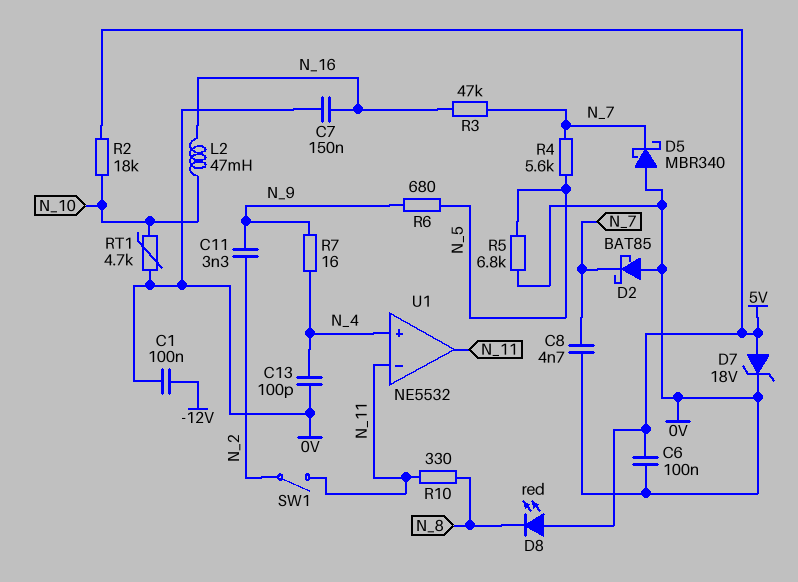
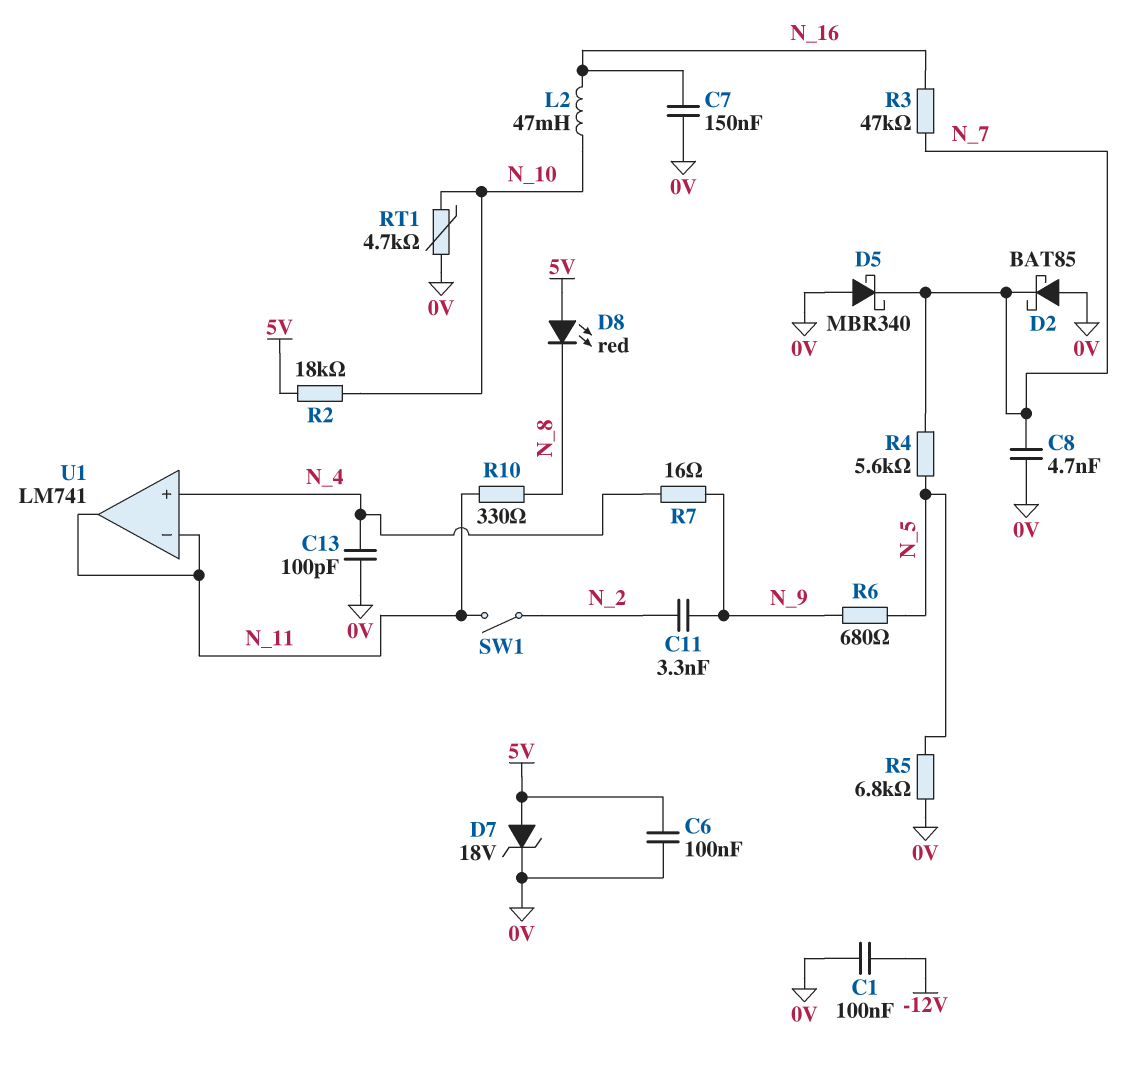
U1: NE5532 -> LM741

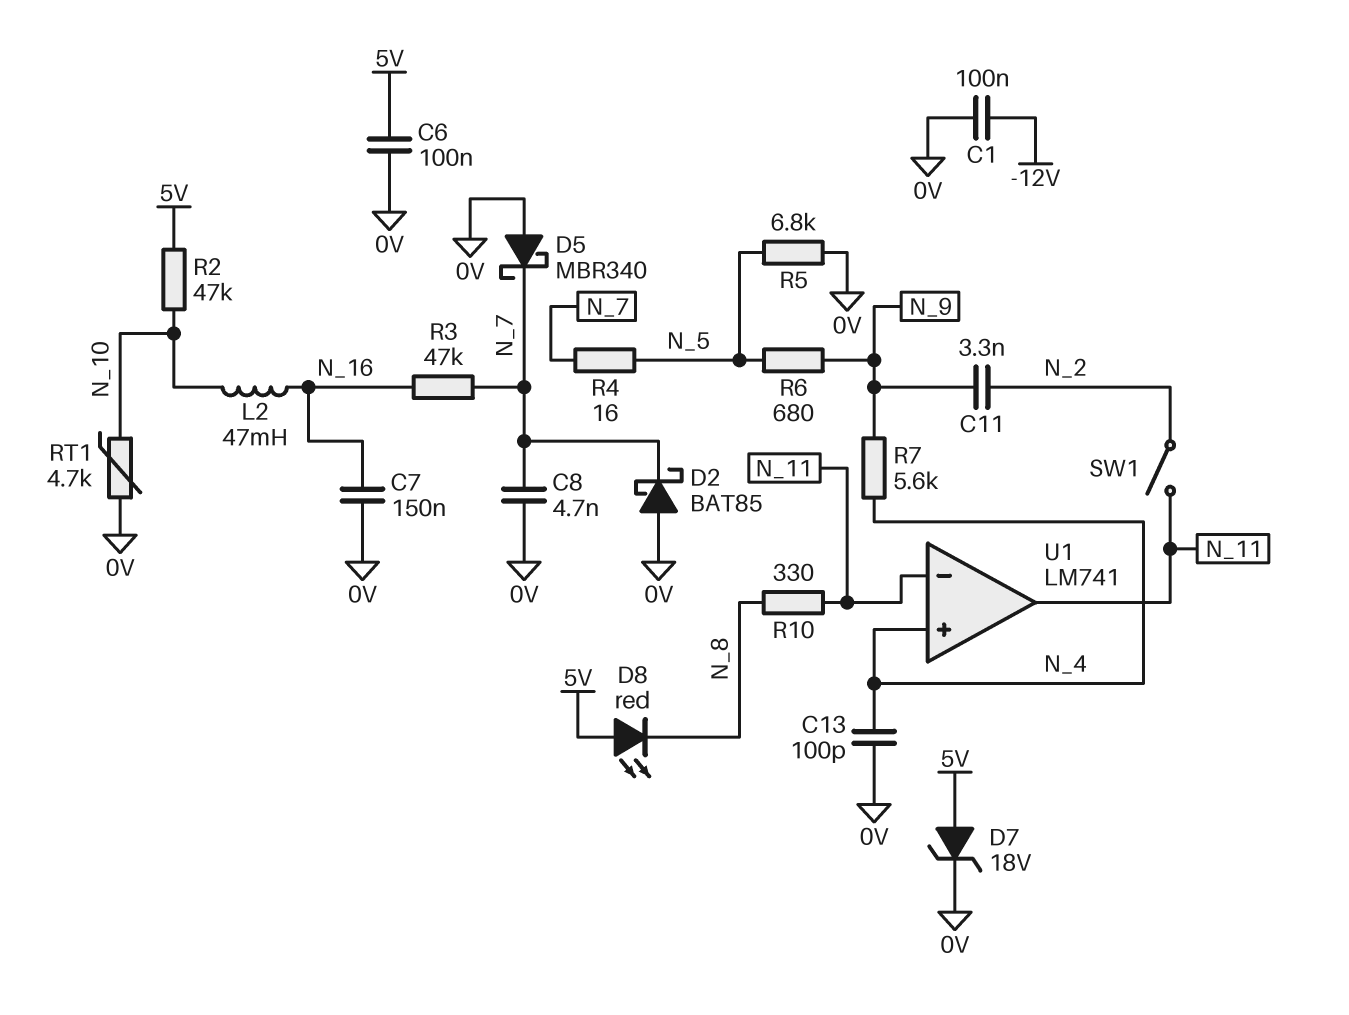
R2: 18k (5V, N_10) -> 47k (5V, N_10)
R4: 5.6k (N_5, N_7) -> 16 (N_5, N_7)
R7: 16 (N_4, N_9) -> 5.6k (N_4, N_9)

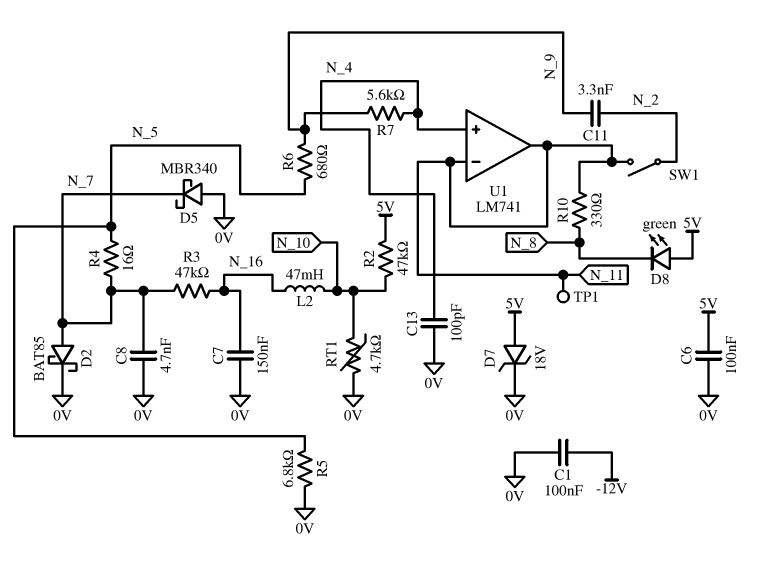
D2: schottky BAT85 (A 0V, K N_7) -> schottky BAT85 (A N_7, K 0V)
D8: LED red (A 5V, K N_8) -> LED green (A 5V, K N_8)
TP1: none -> test point (N_11)

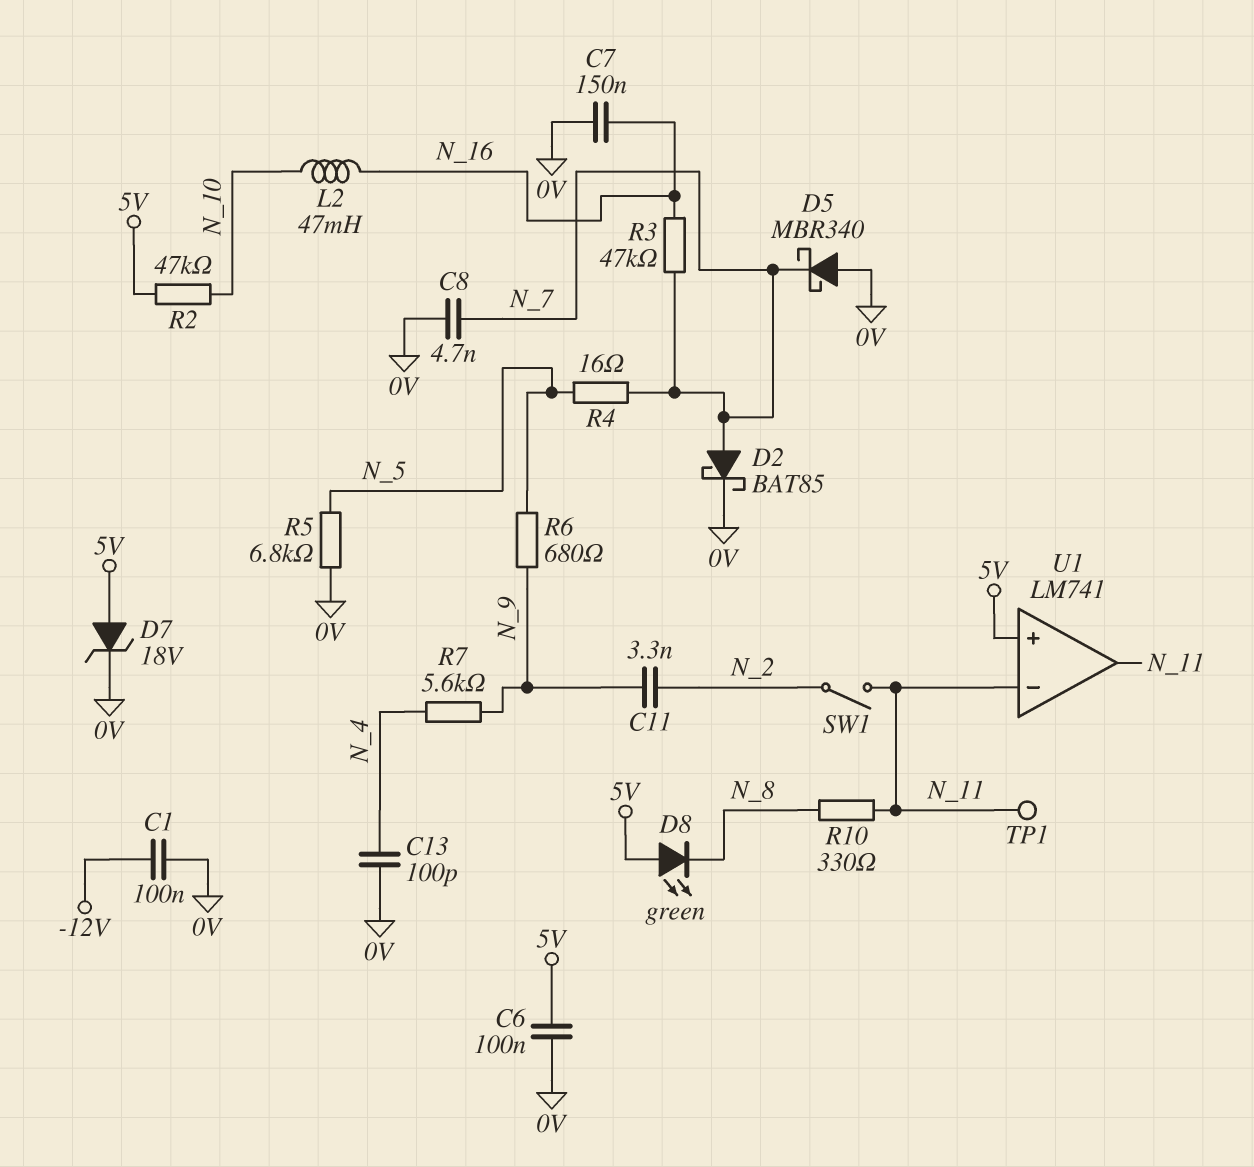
RT1: 4.7k (0V, N_10) -> none
U1 pin in+: N_4 -> 5V

